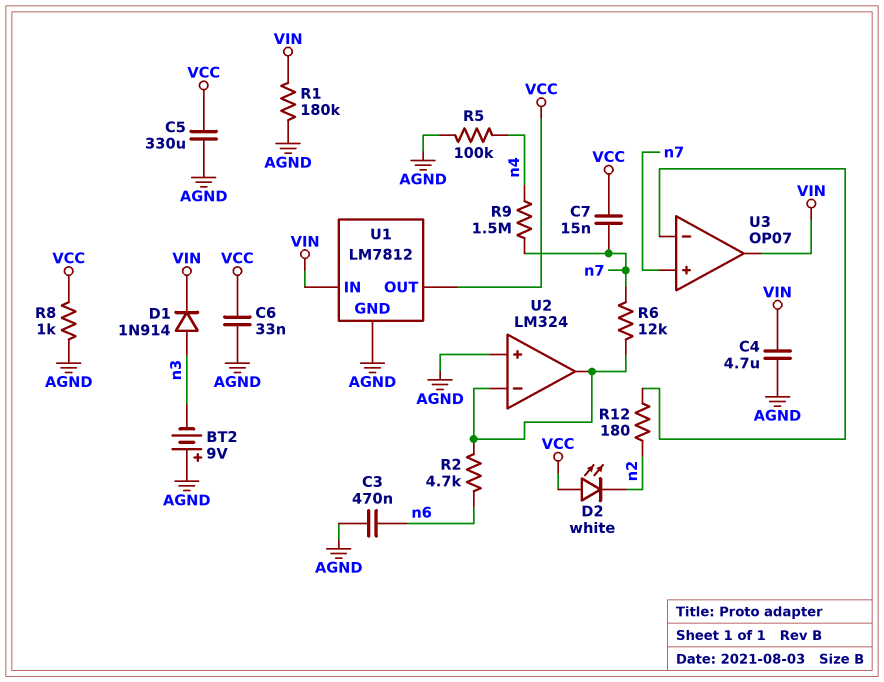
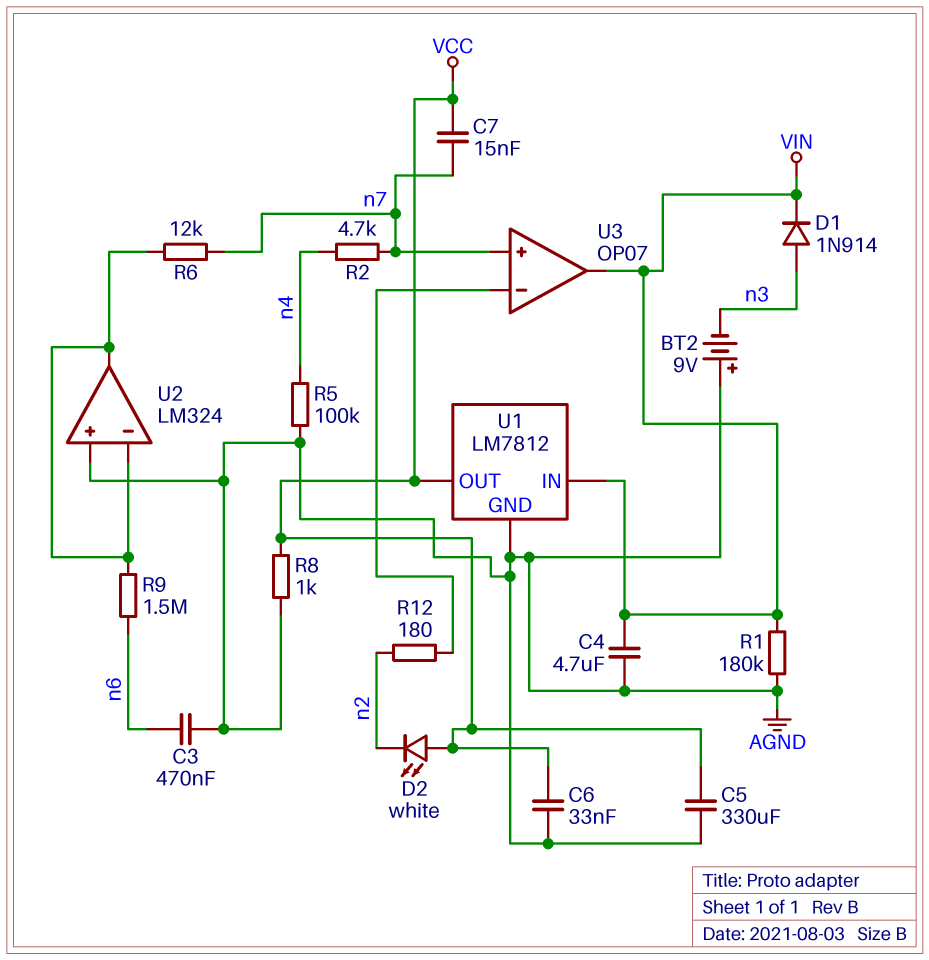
R2: 4.7k (U2/in-, n6) -> 4.7k (n4, n7)
R9: 1.5M (n4, n7) -> 1.5M (U2/in-, n6)

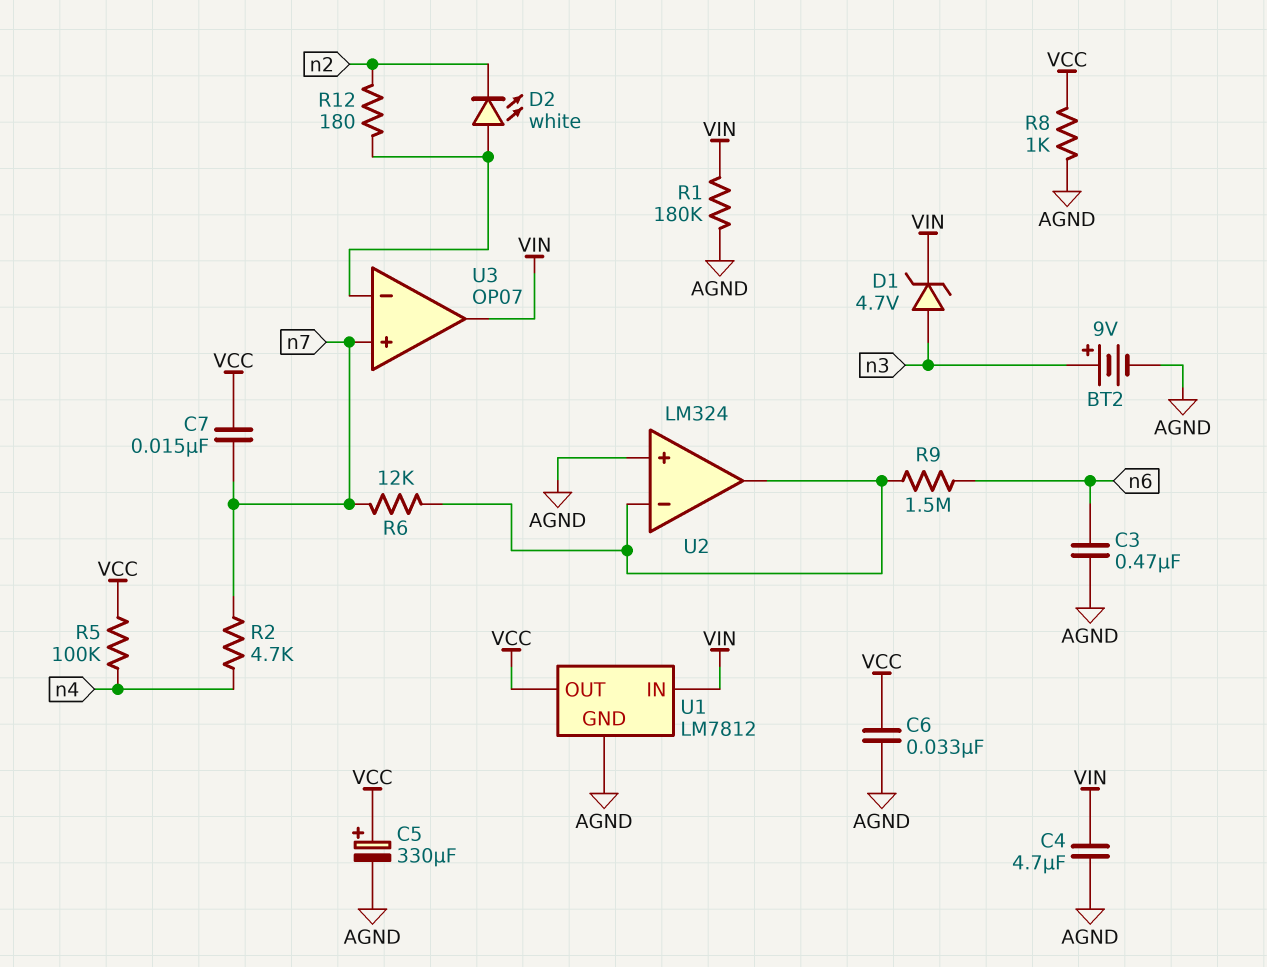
BT2: 9V (plus AGND, minus n3) -> 9V (plus n3, minus AGND)
C5: 330uF (AGND, VCC) -> 330uF (plus VCC, minus AGND)
D1: diode 1N914 (A n3, K VIN) -> zener 4.7V (A n3, K VIN)
D2: LED white (A VCC, K n2) -> LED white (A U3/in-, K n2)
R5: 100k (AGND, n4) -> 100k (VCC, n4)

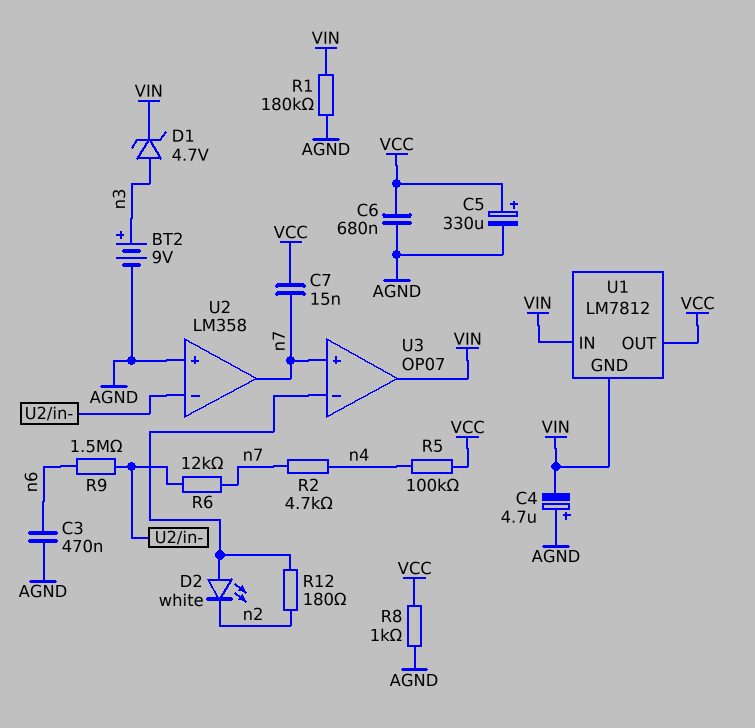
C4: 4.7uF (AGND, VIN) -> 4.7uF (plus AGND, minus VIN)
C6: 33nF (AGND, VCC) -> 680nF (AGND, VCC)
U1 pin GND: AGND -> VIN
U2: LM324 -> LM358
U2 pin out: U2/in- -> n7

